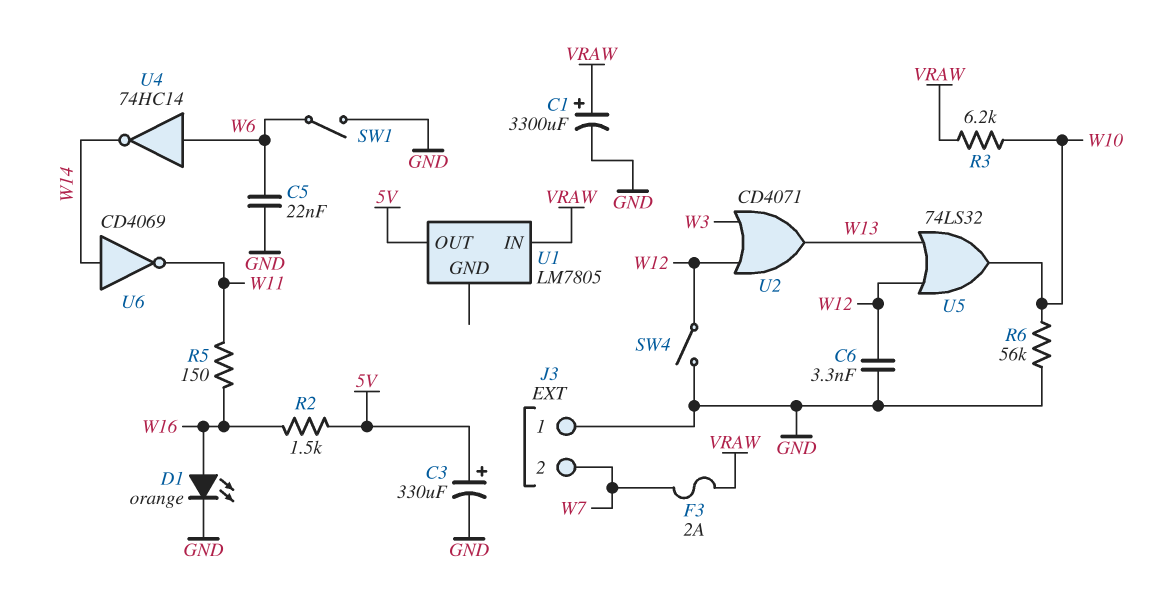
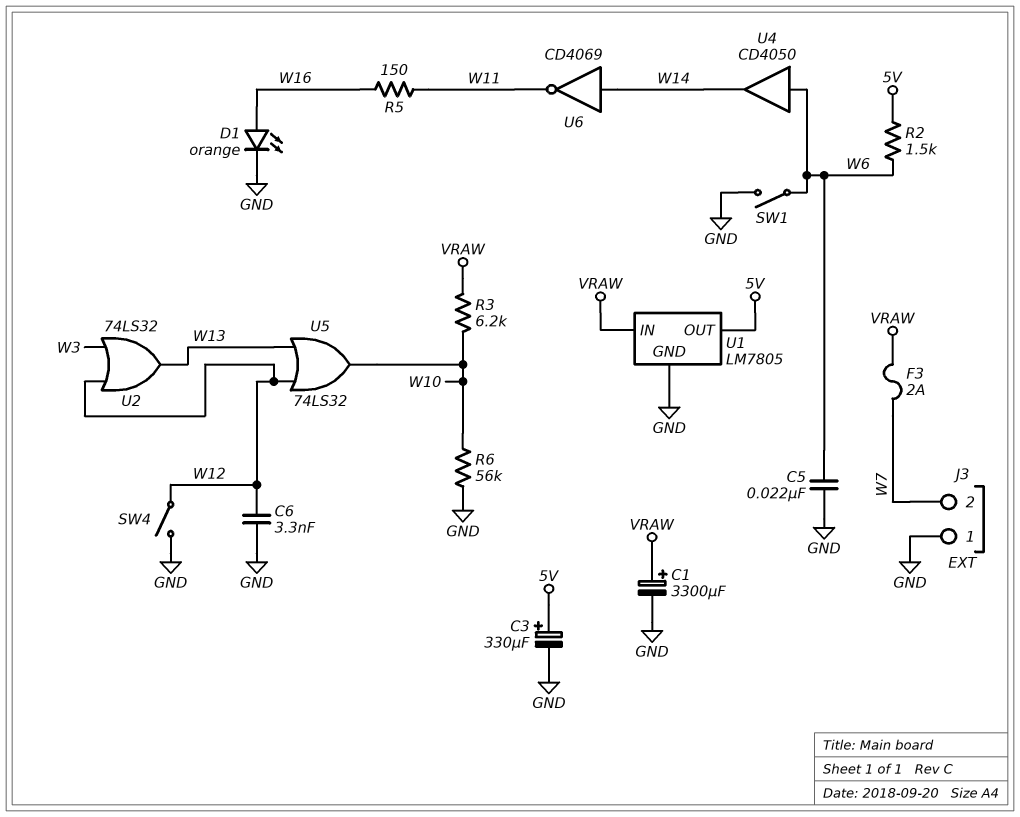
R2: 1.5k (5V, W16) -> 1.5k (5V, W6)
U1 pin GND: none -> GND
U2: OR CD4071 (in W3, in W12, out W13) -> OR 74LS32 (in W3, in W12, out W13)
U4: NOT 74HC14 (in W6, out W14) -> buffer CD4050 (in W6, out W14)

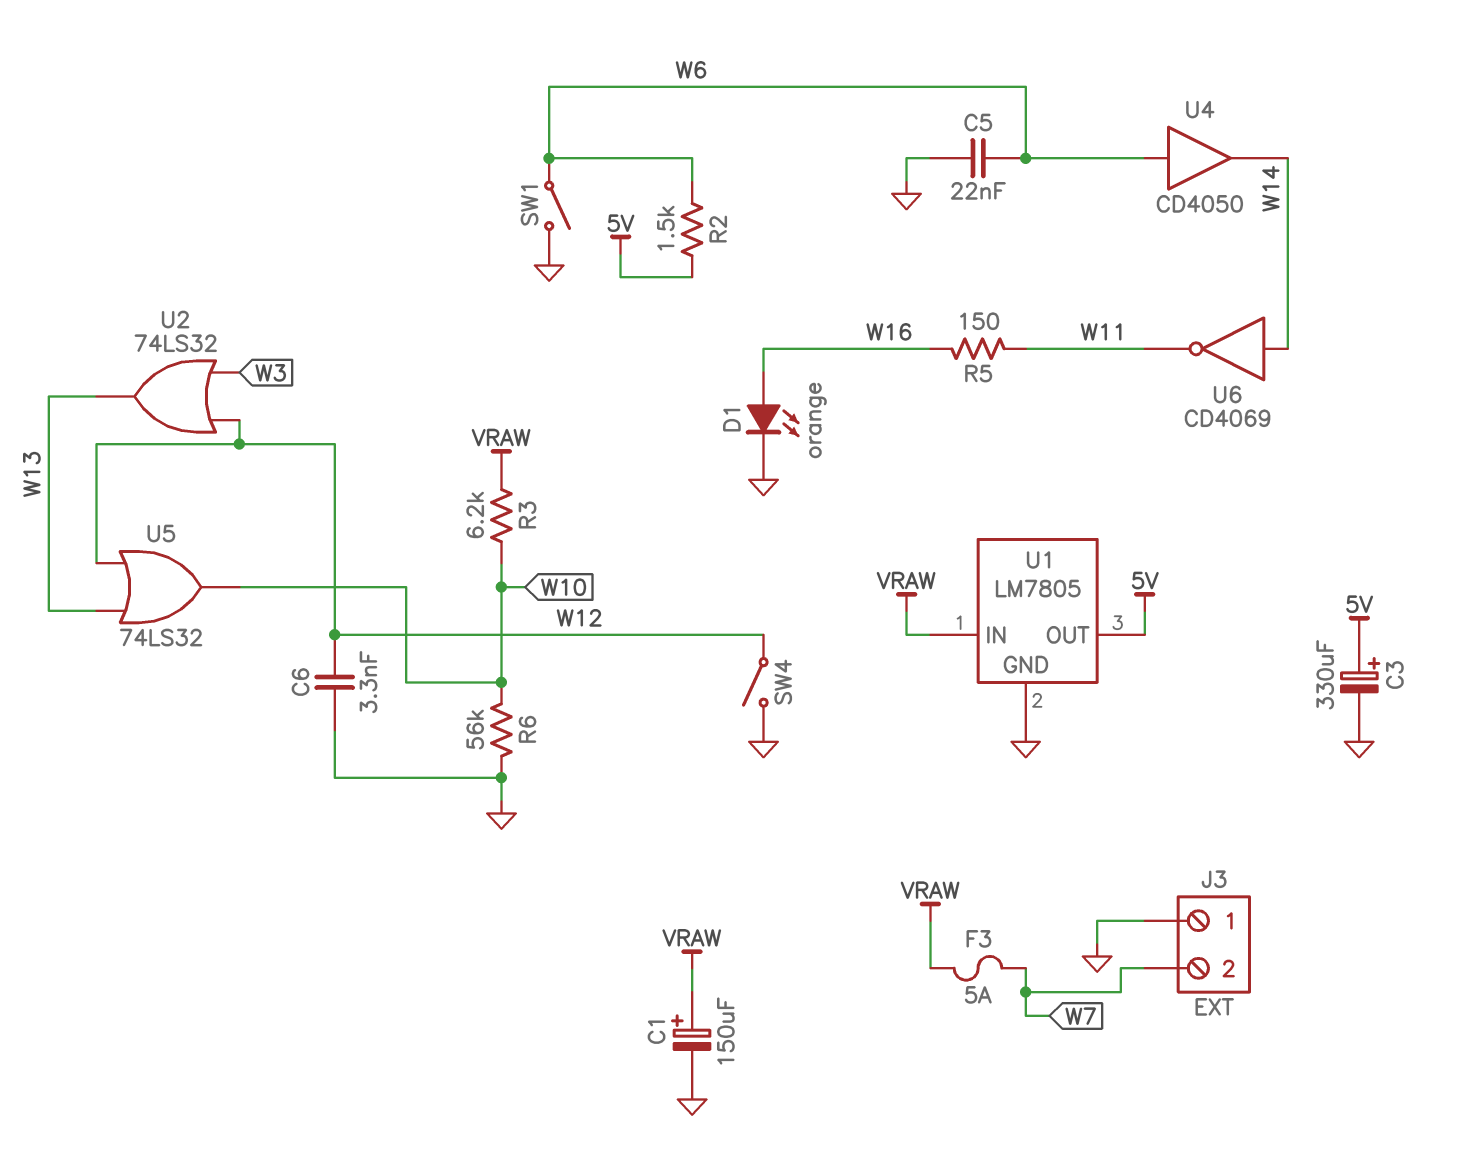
C1: 3300uF (plus VRAW, minus GND) -> 150uF (plus VRAW, minus GND)
F3: 2A (VRAW, W7) -> 5A (VRAW, W7)

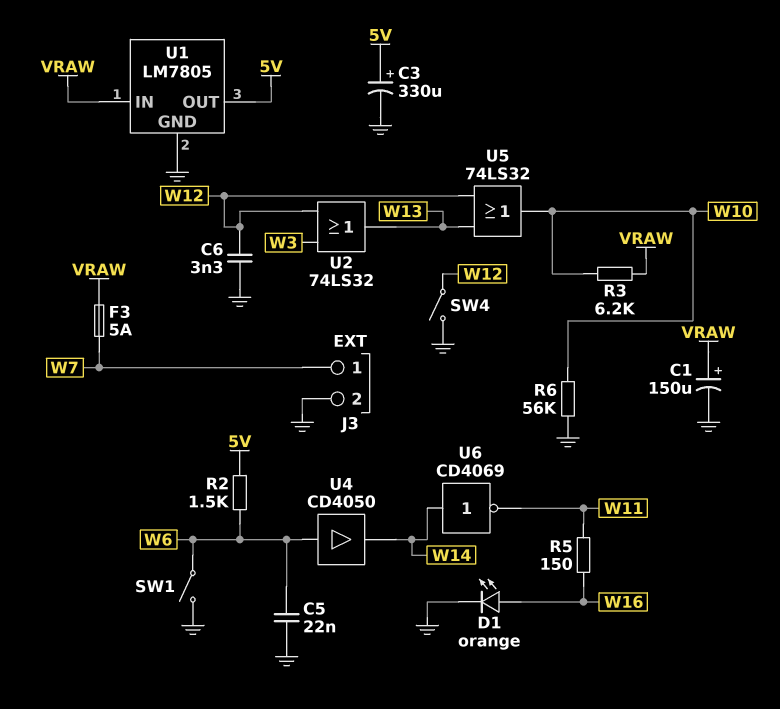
J3 pin 1: GND -> W7
J3 pin 2: W7 -> GND

